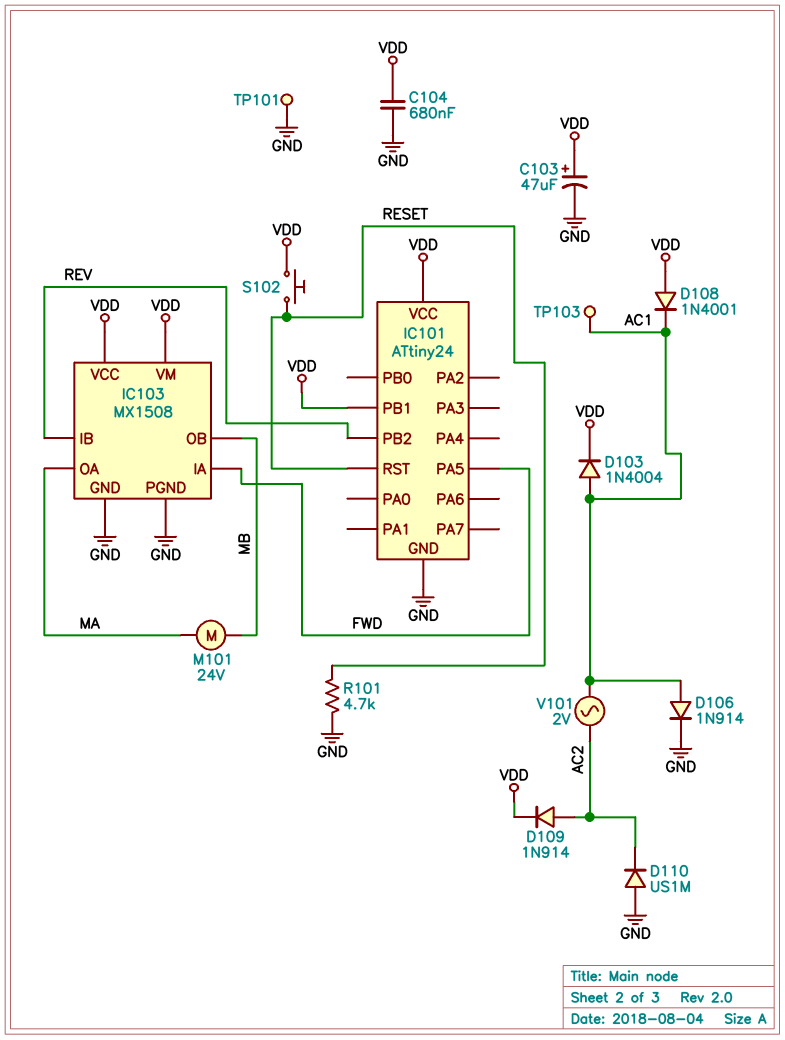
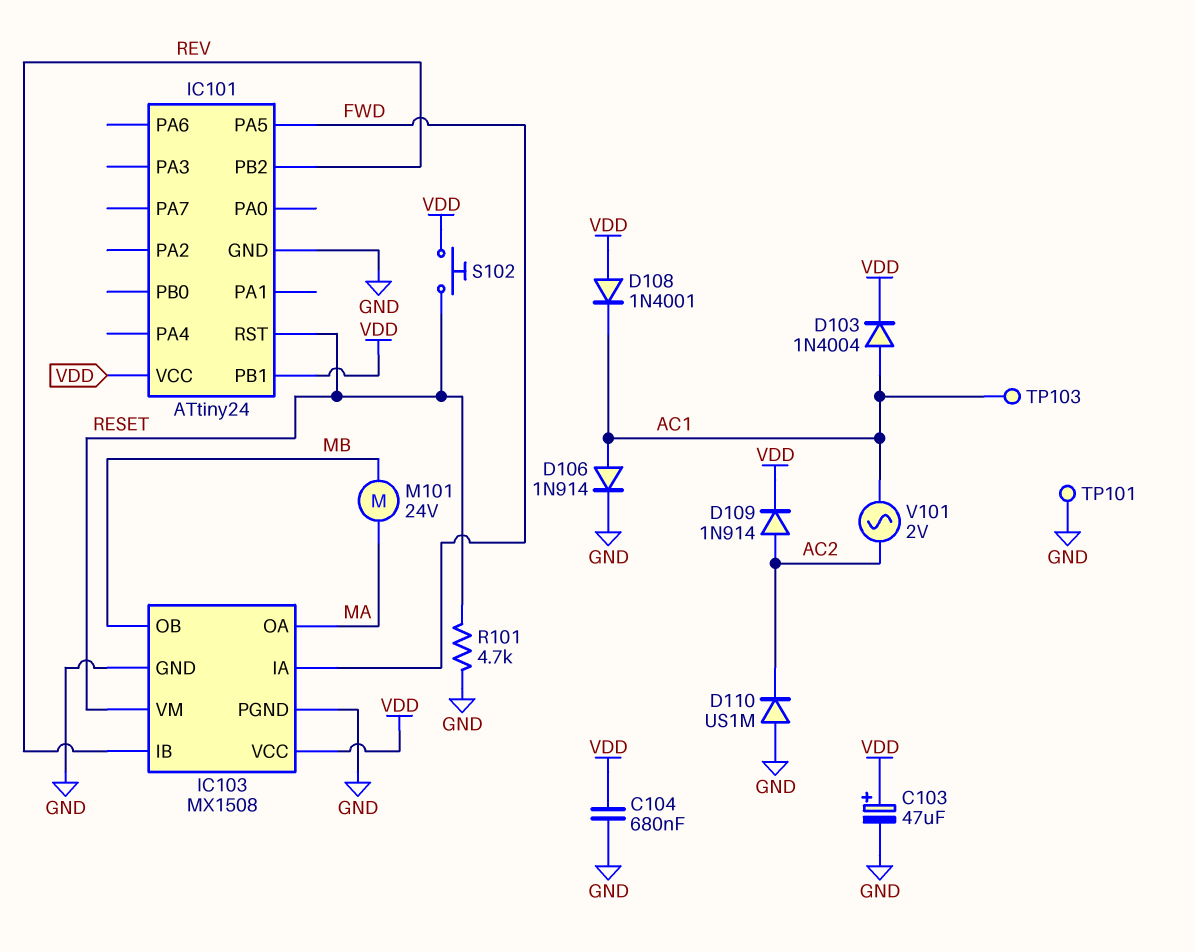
IC103 pin VM: VDD -> RESET

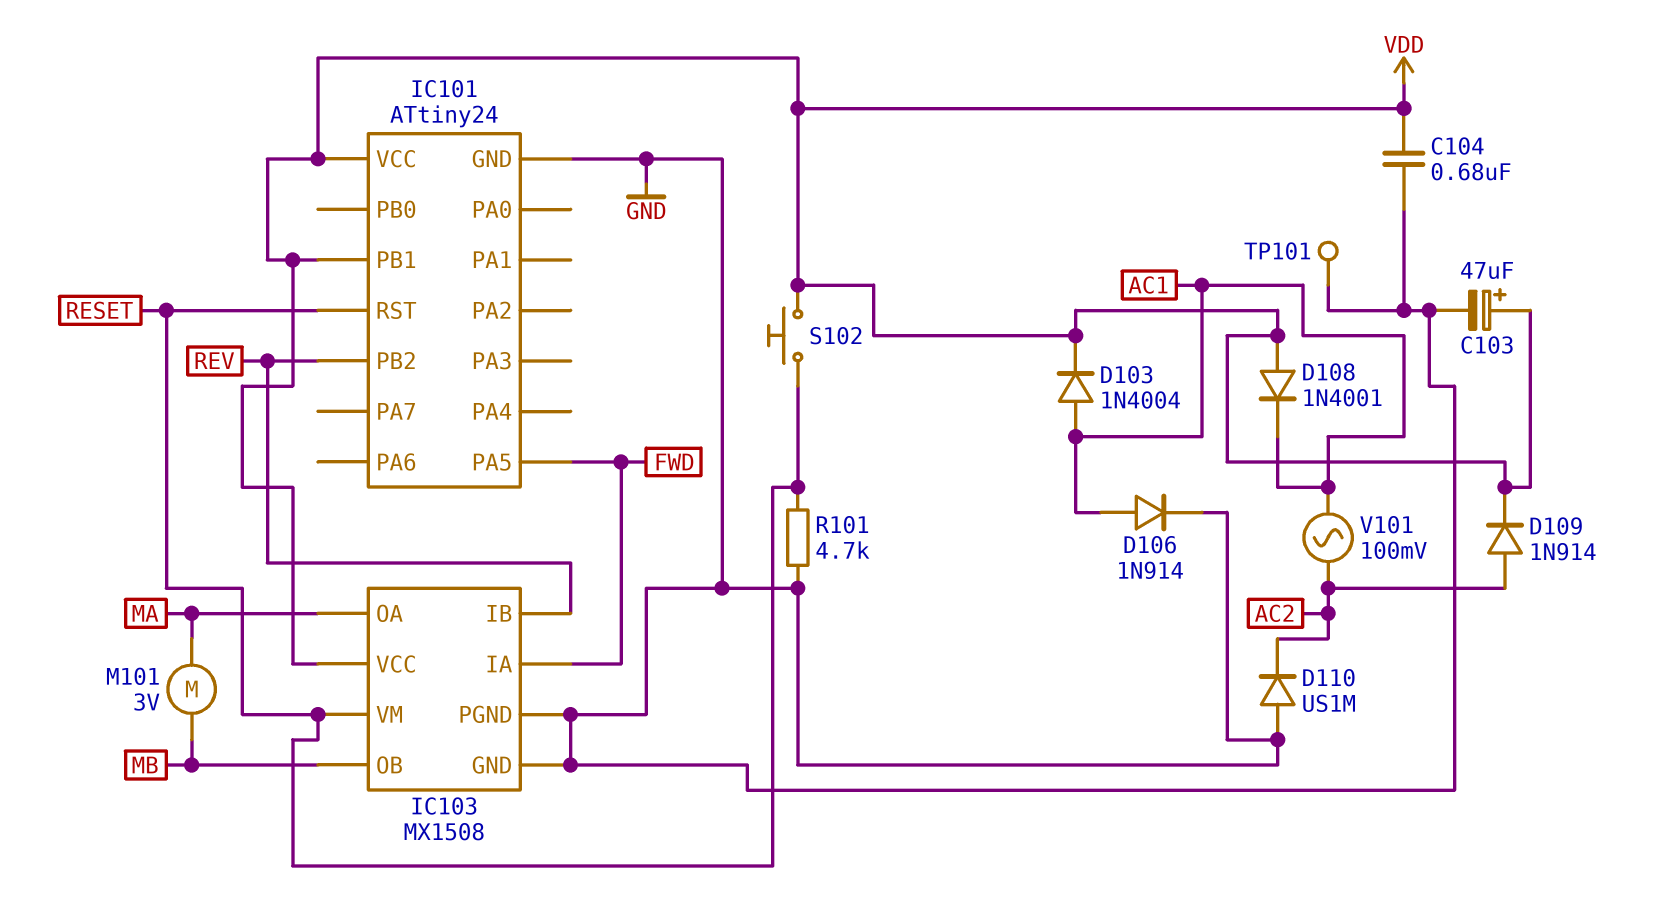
M101: motor 24V (MA, MB) -> motor 3V (MA, MB)
TP103: test point (AC1) -> none
V101: AC 2V (AC1, AC2) -> AC 100mV (AC1, AC2)

